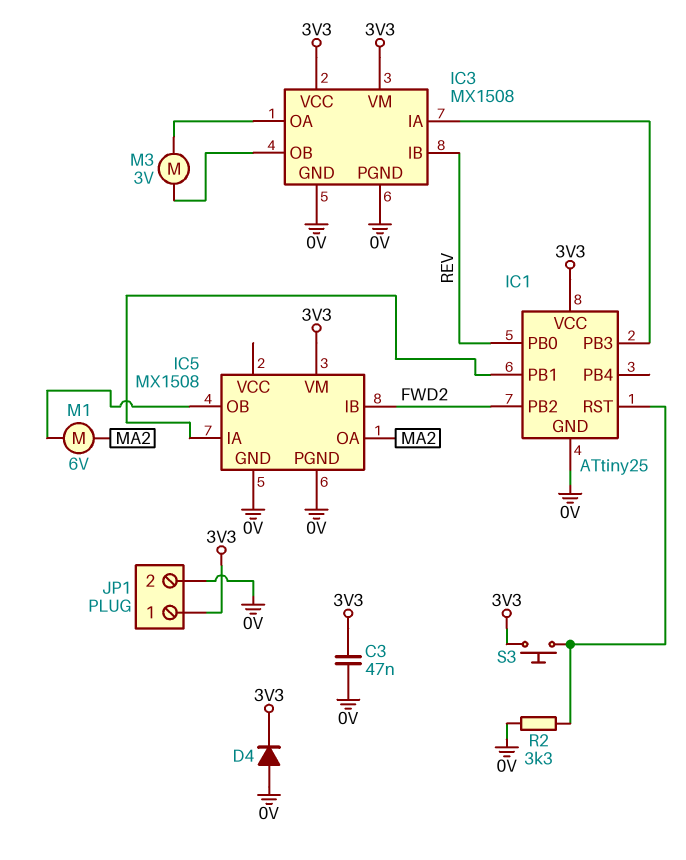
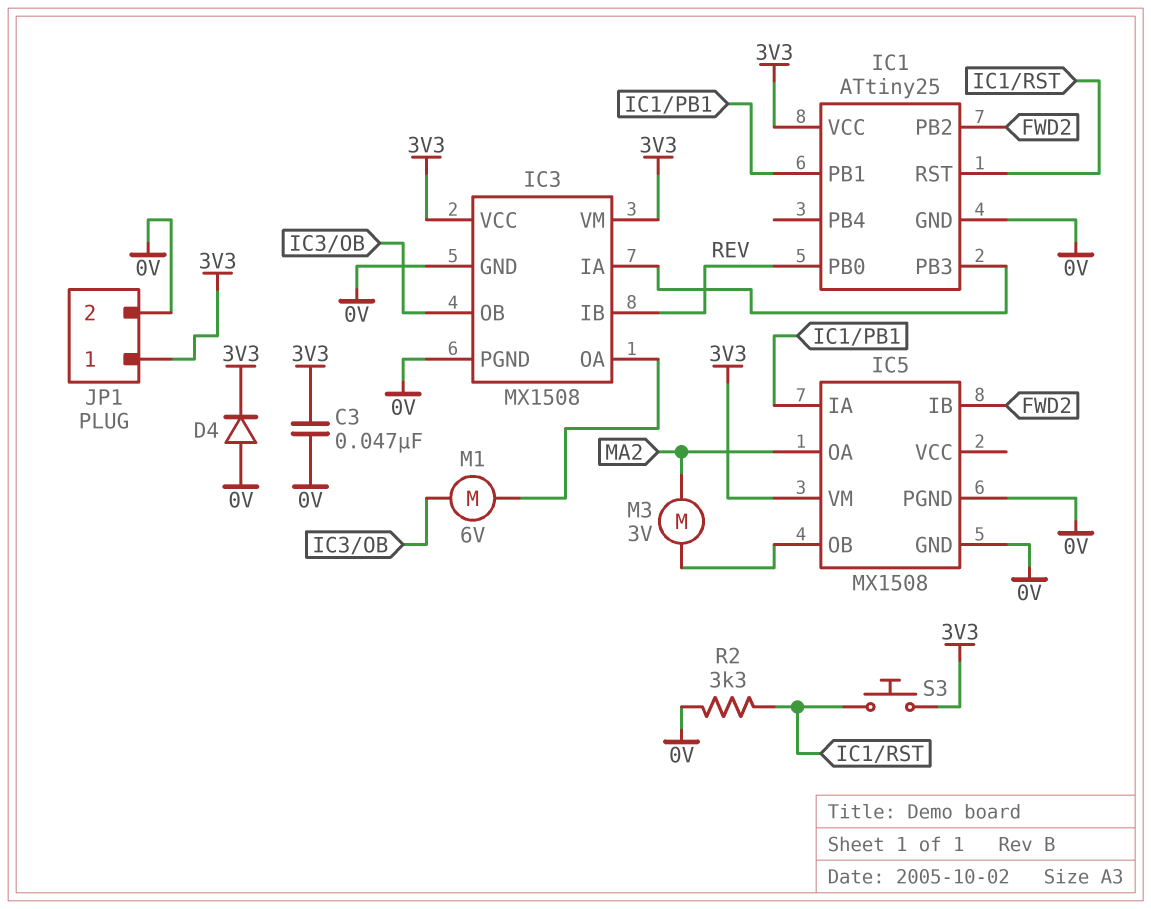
M1: motor 6V (IC5/OB, MA2) -> motor 6V (IC3/OA, IC3/OB)
M3: motor 3V (IC3/OA, IC3/OB) -> motor 3V (IC5/OB, MA2)

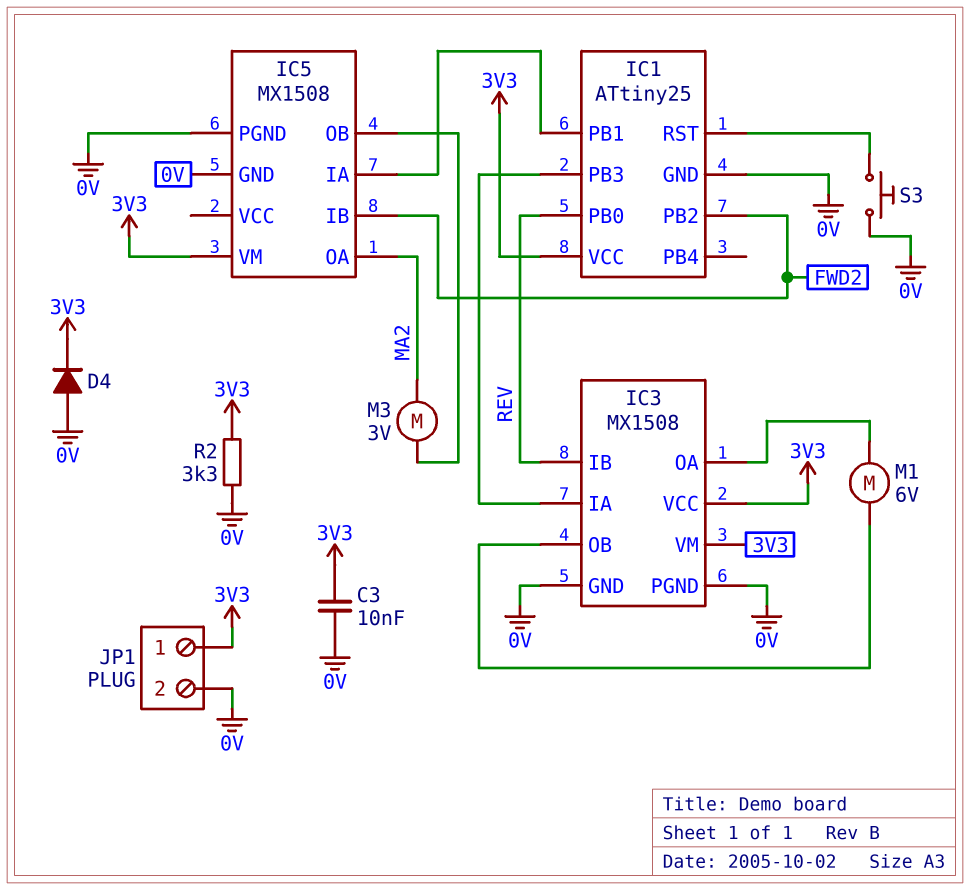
C3: 47nF (0V, 3V3) -> 10nF (0V, 3V3)
R2: 3.3k (0V, IC1/RST) -> 3.3k (0V, 3V3)
S3: button (3V3, IC1/RST) -> button (0V, IC1/RST)

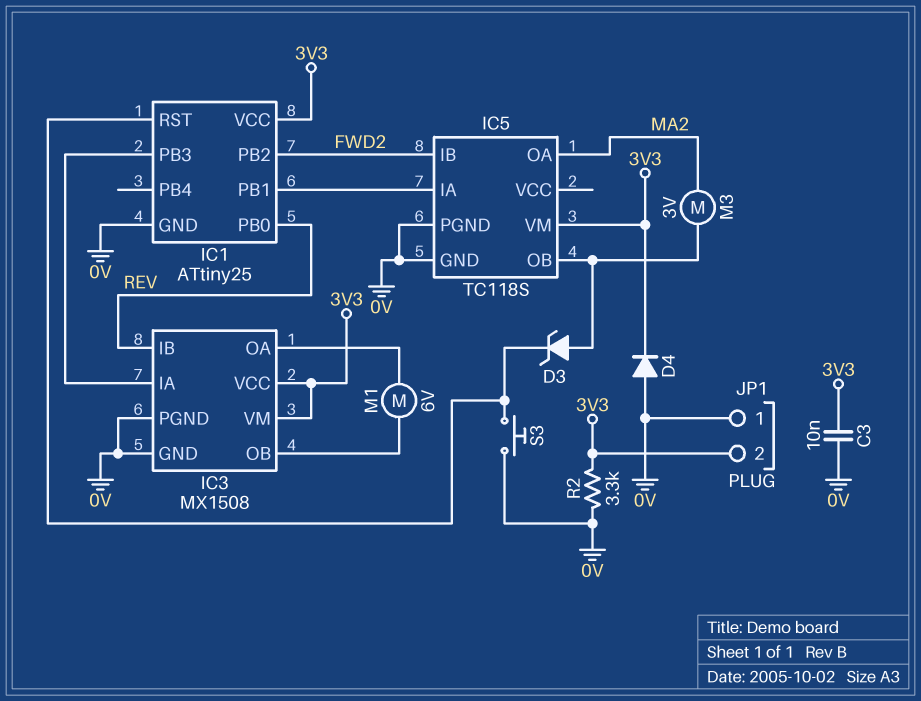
D3: none -> zener (A IC5/OB, K IC1/RST)
IC5: MX1508 -> TC118S
JP1 pin 1: 3V3 -> 0V
JP1 pin 2: 0V -> 3V3

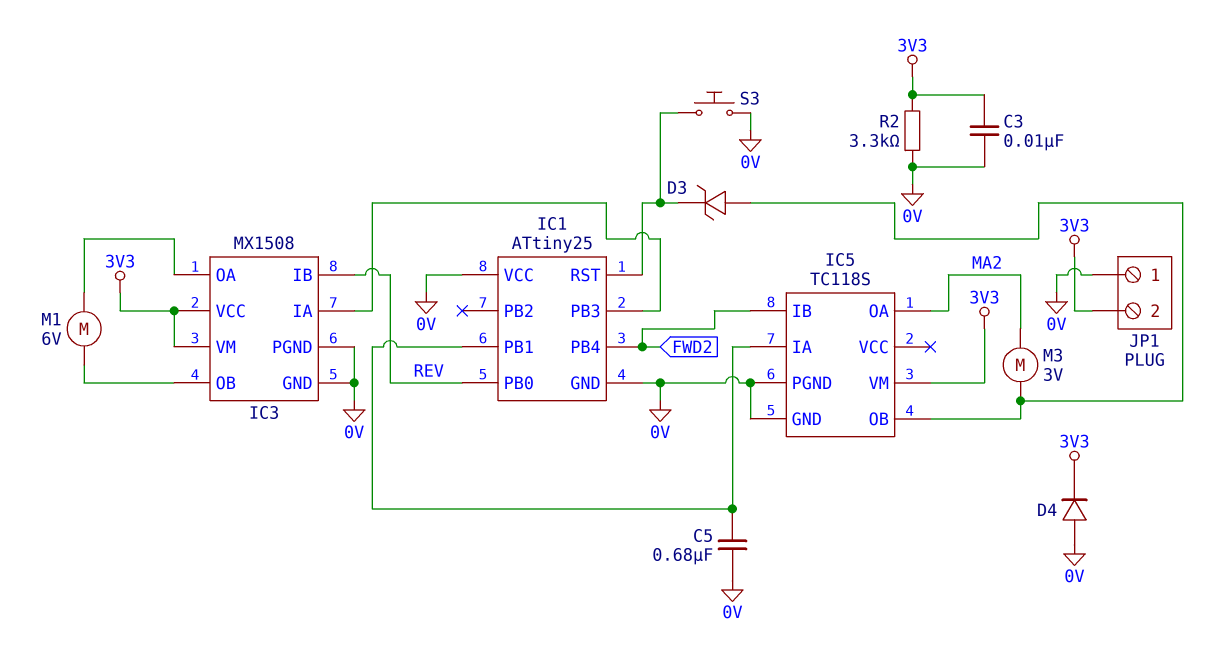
C5: none -> 680nF (0V, IC1/PB1)
IC1 pin PB2: FWD2 -> none
IC1 pin PB4: none -> FWD2
IC1 pin VCC: 3V3 -> 0V

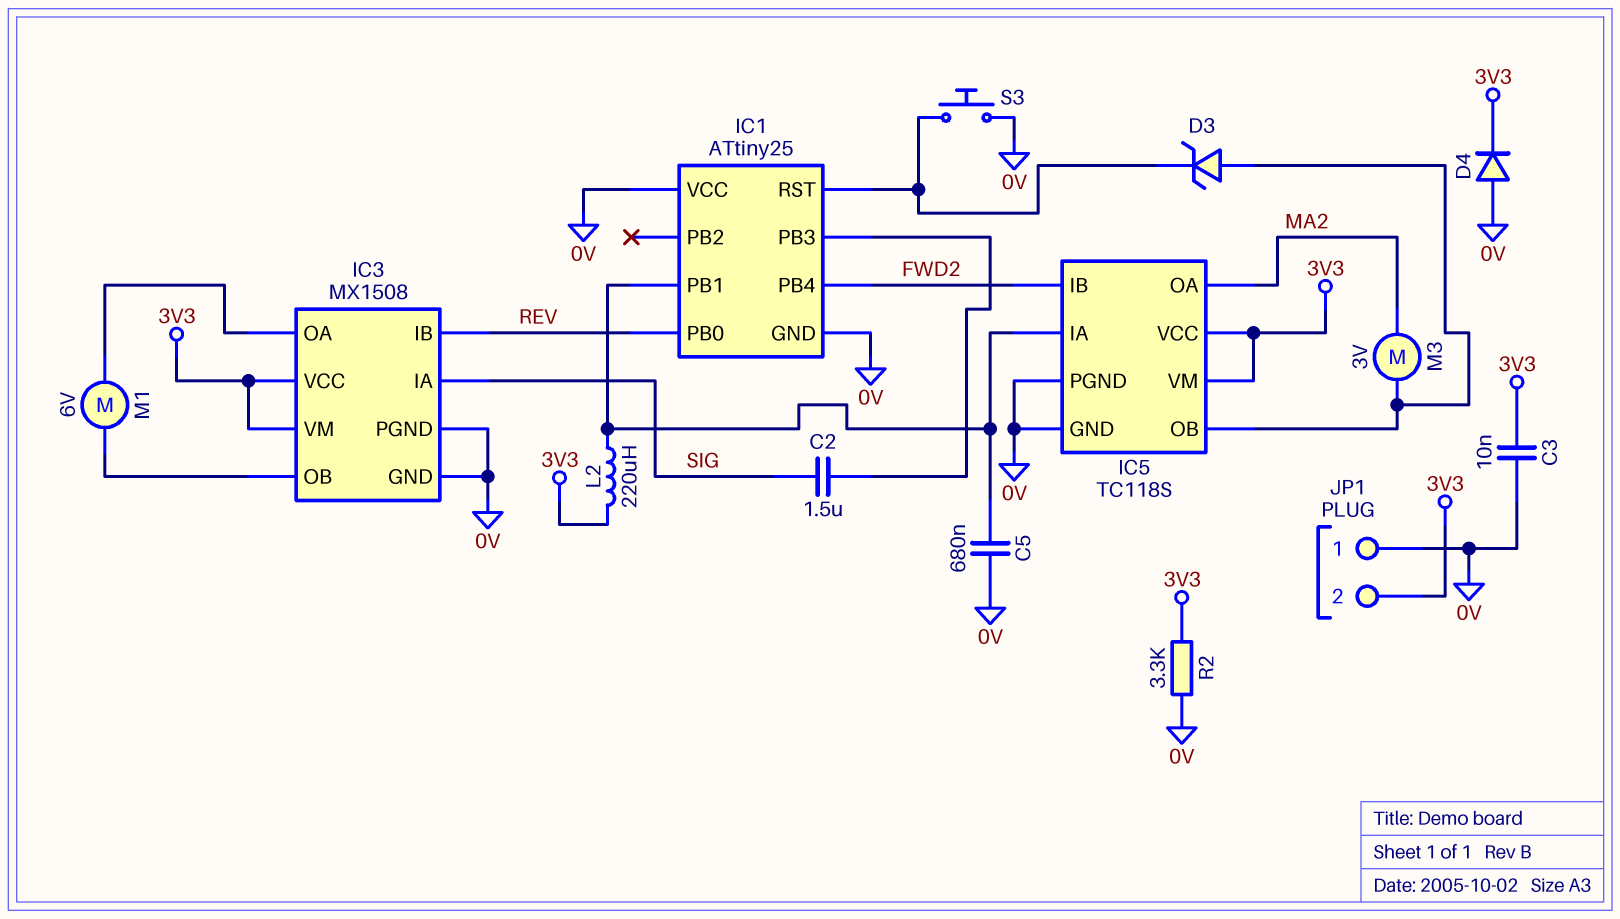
C2: none -> 1.5uF (IC1/PB3, SIG)
IC3 pin IA: IC1/PB3 -> SIG
IC5 pin VCC: none -> 3V3
L2: none -> 220uH (3V3, IC1/PB1)

